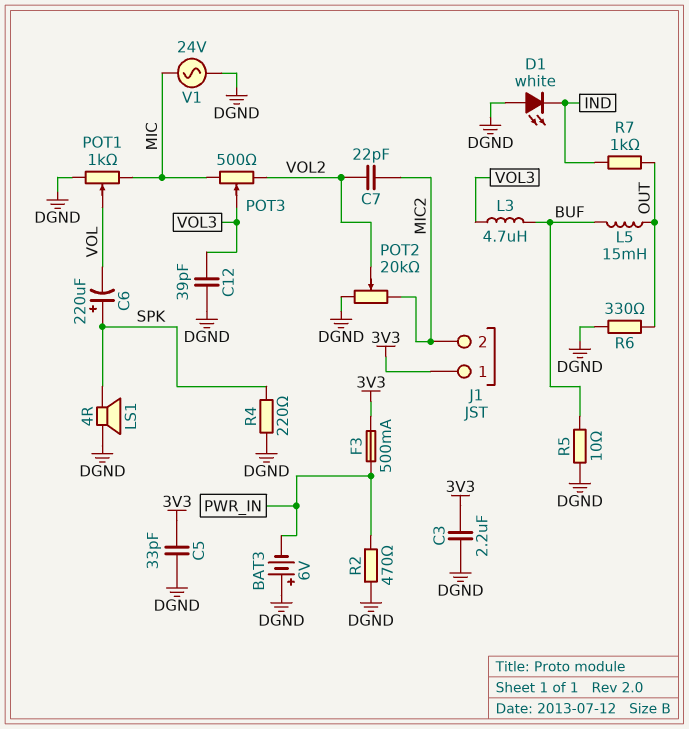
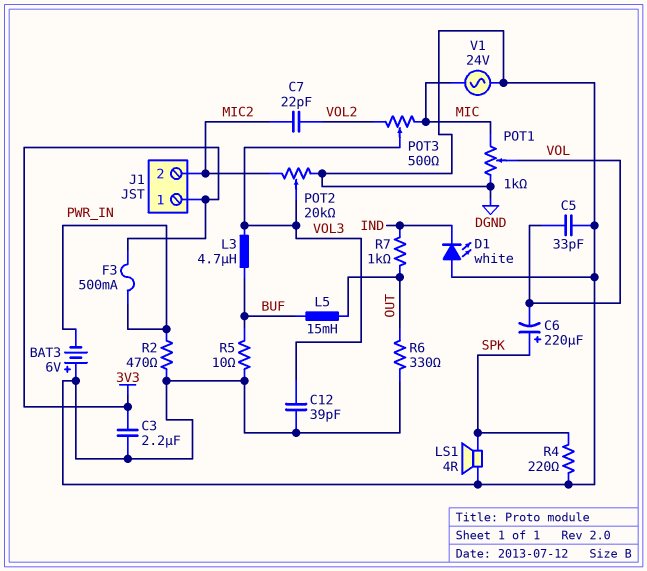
C5: 33pF (3V3, DGND) -> 33pF (DGND, VOL)
POT2: 20k (DGND, MIC2, wiper VOL2) -> 20k (DGND, MIC2, wiper VOL3)

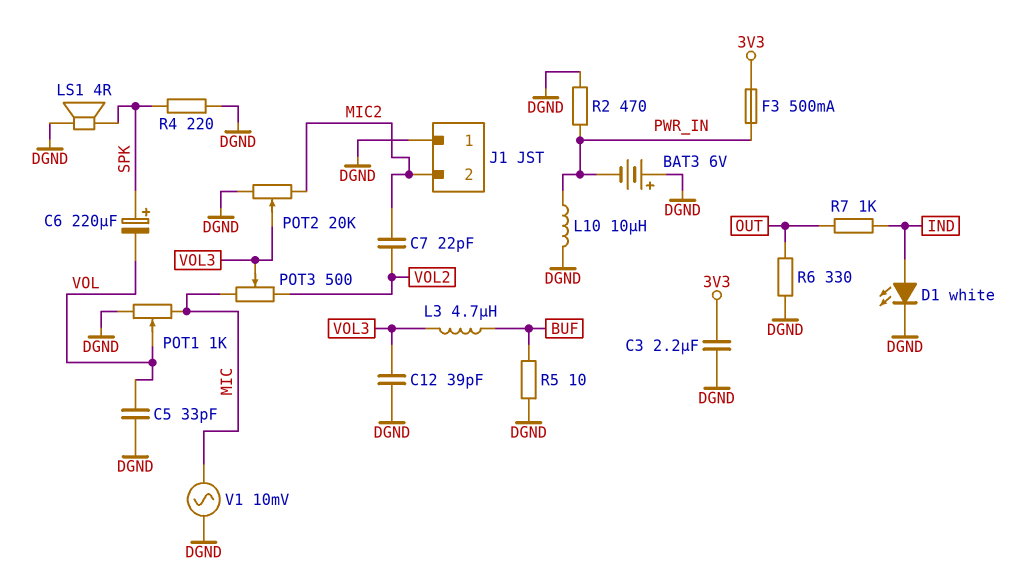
D1: LED white (A DGND, K IND) -> LED white (A IND, K DGND)
J1 pin 1: 3V3 -> DGND
L5: 15mH (BUF, OUT) -> none
L10: none -> 10uH (DGND, PWR_IN)
V1: AC 24V (DGND, MIC) -> AC 10mV (DGND, MIC)

